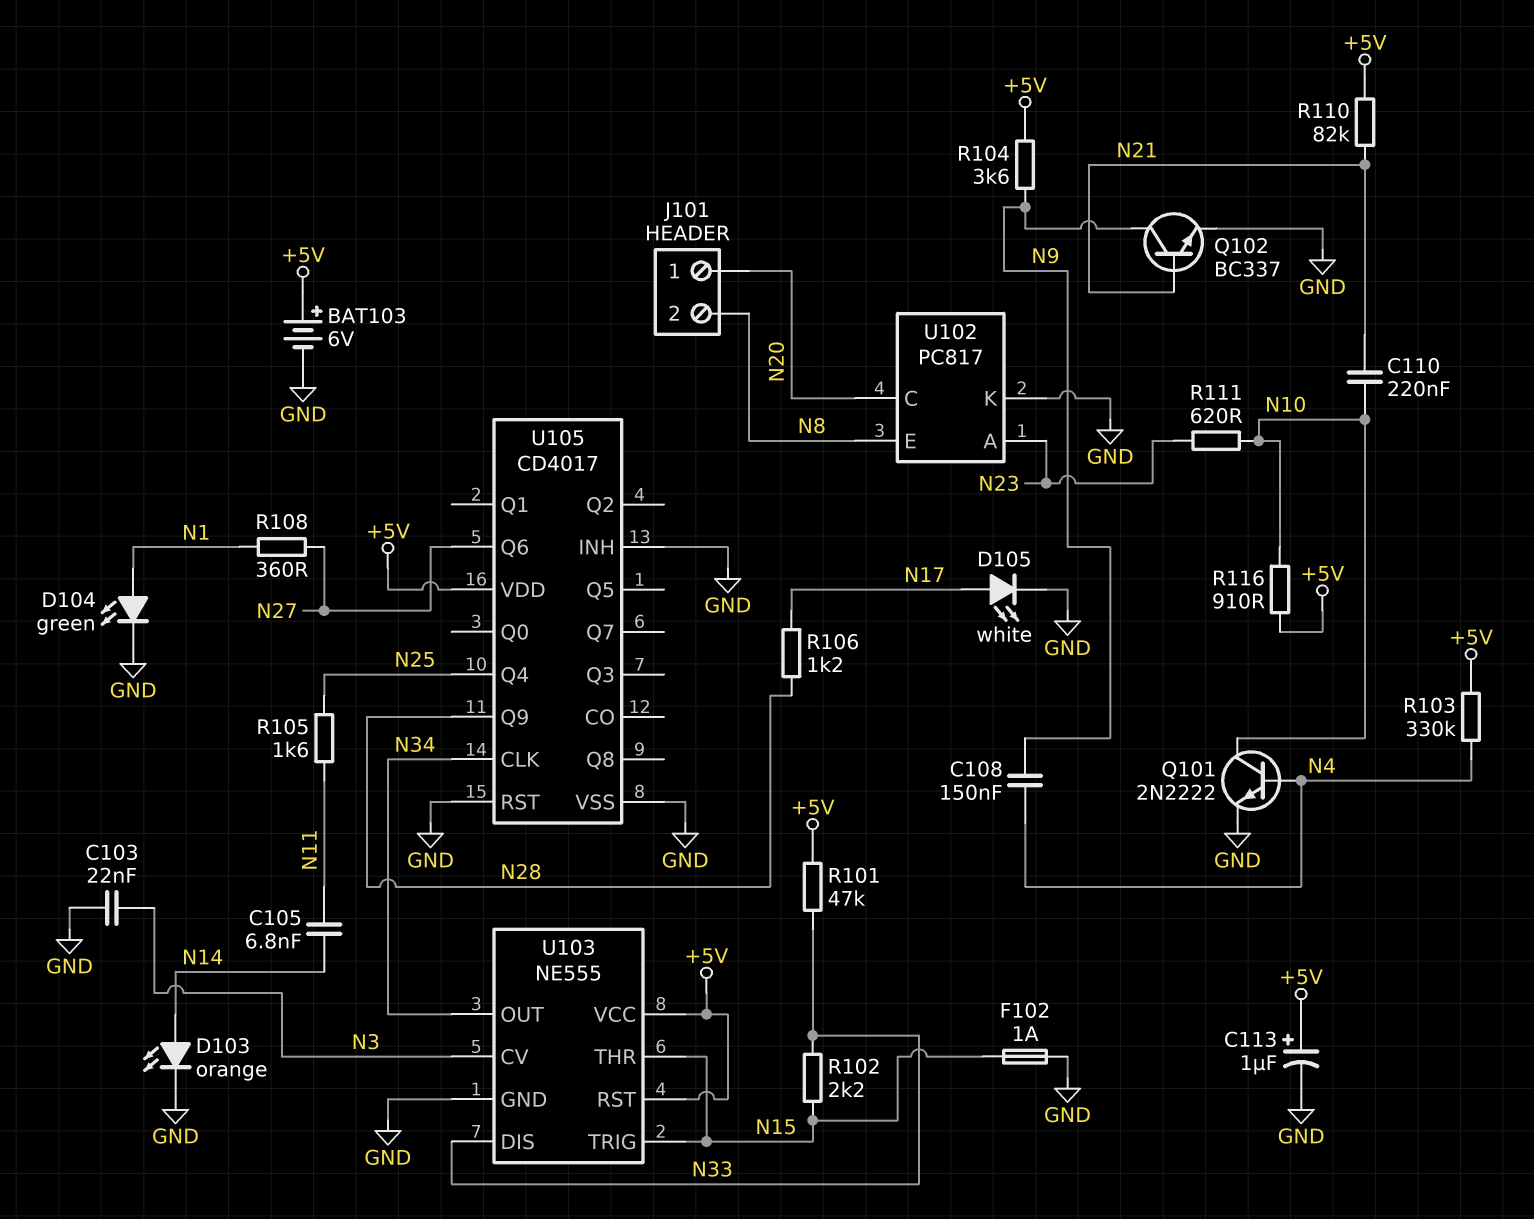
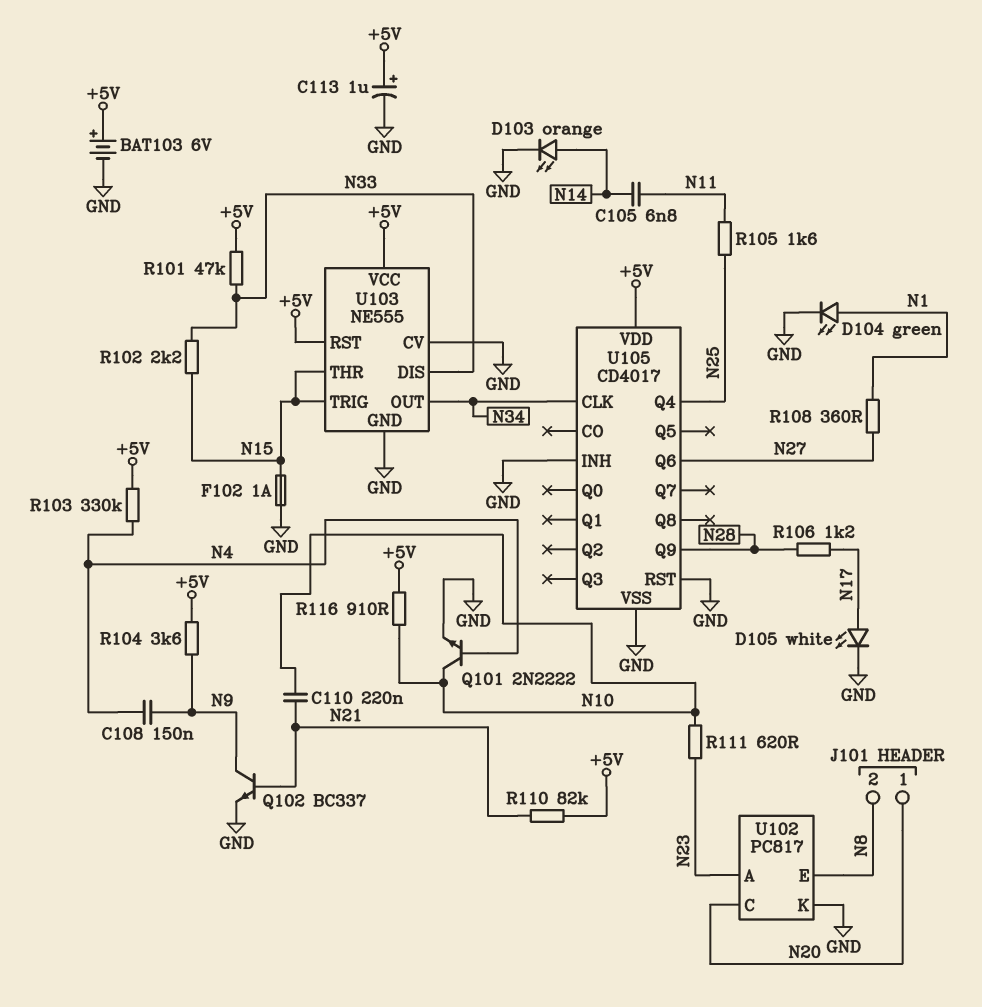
C103: 22nF (GND, N3) -> none
U103 pin CV: N3 -> GND

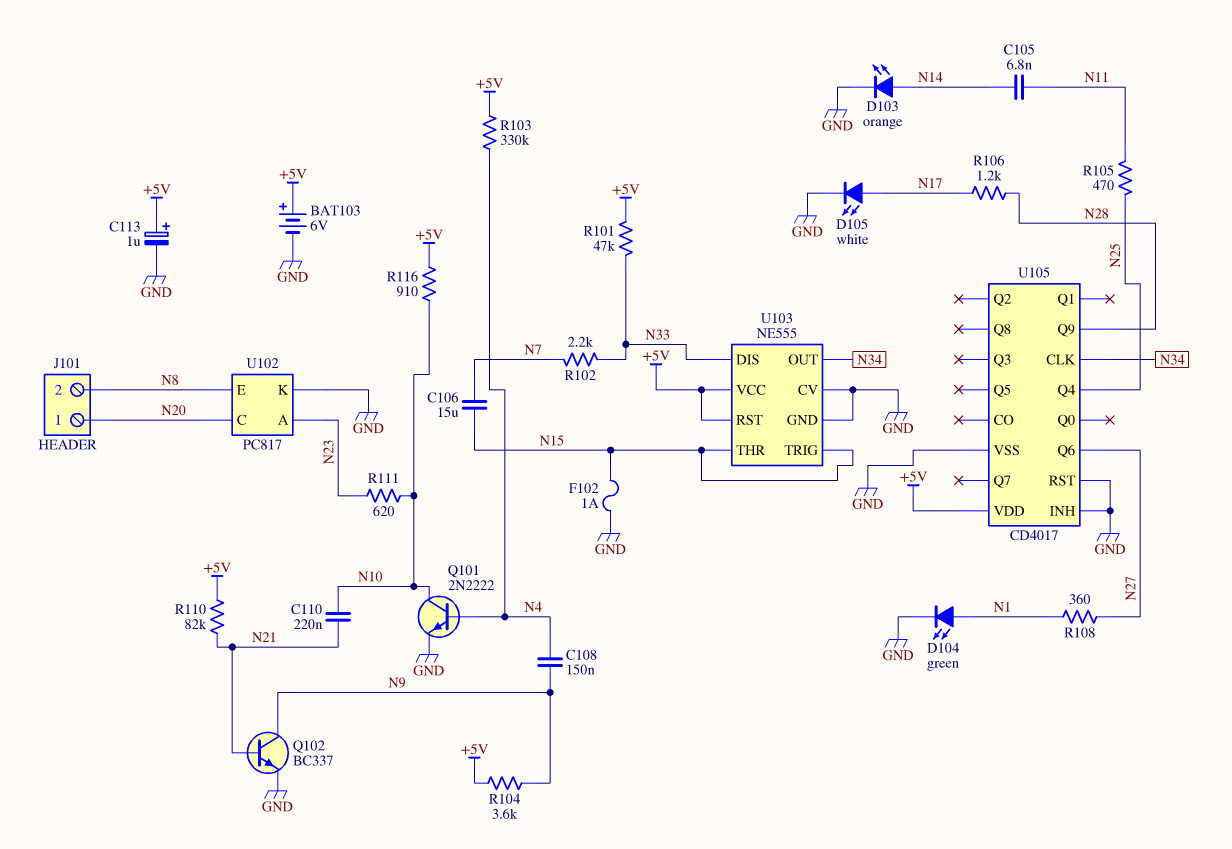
C106: none -> 15uF (N7, N15)
R102: 2.2k (N15, N33) -> 2.2k (N7, N33)
R105: 1.6k (N11, N25) -> 470 (N11, N25)

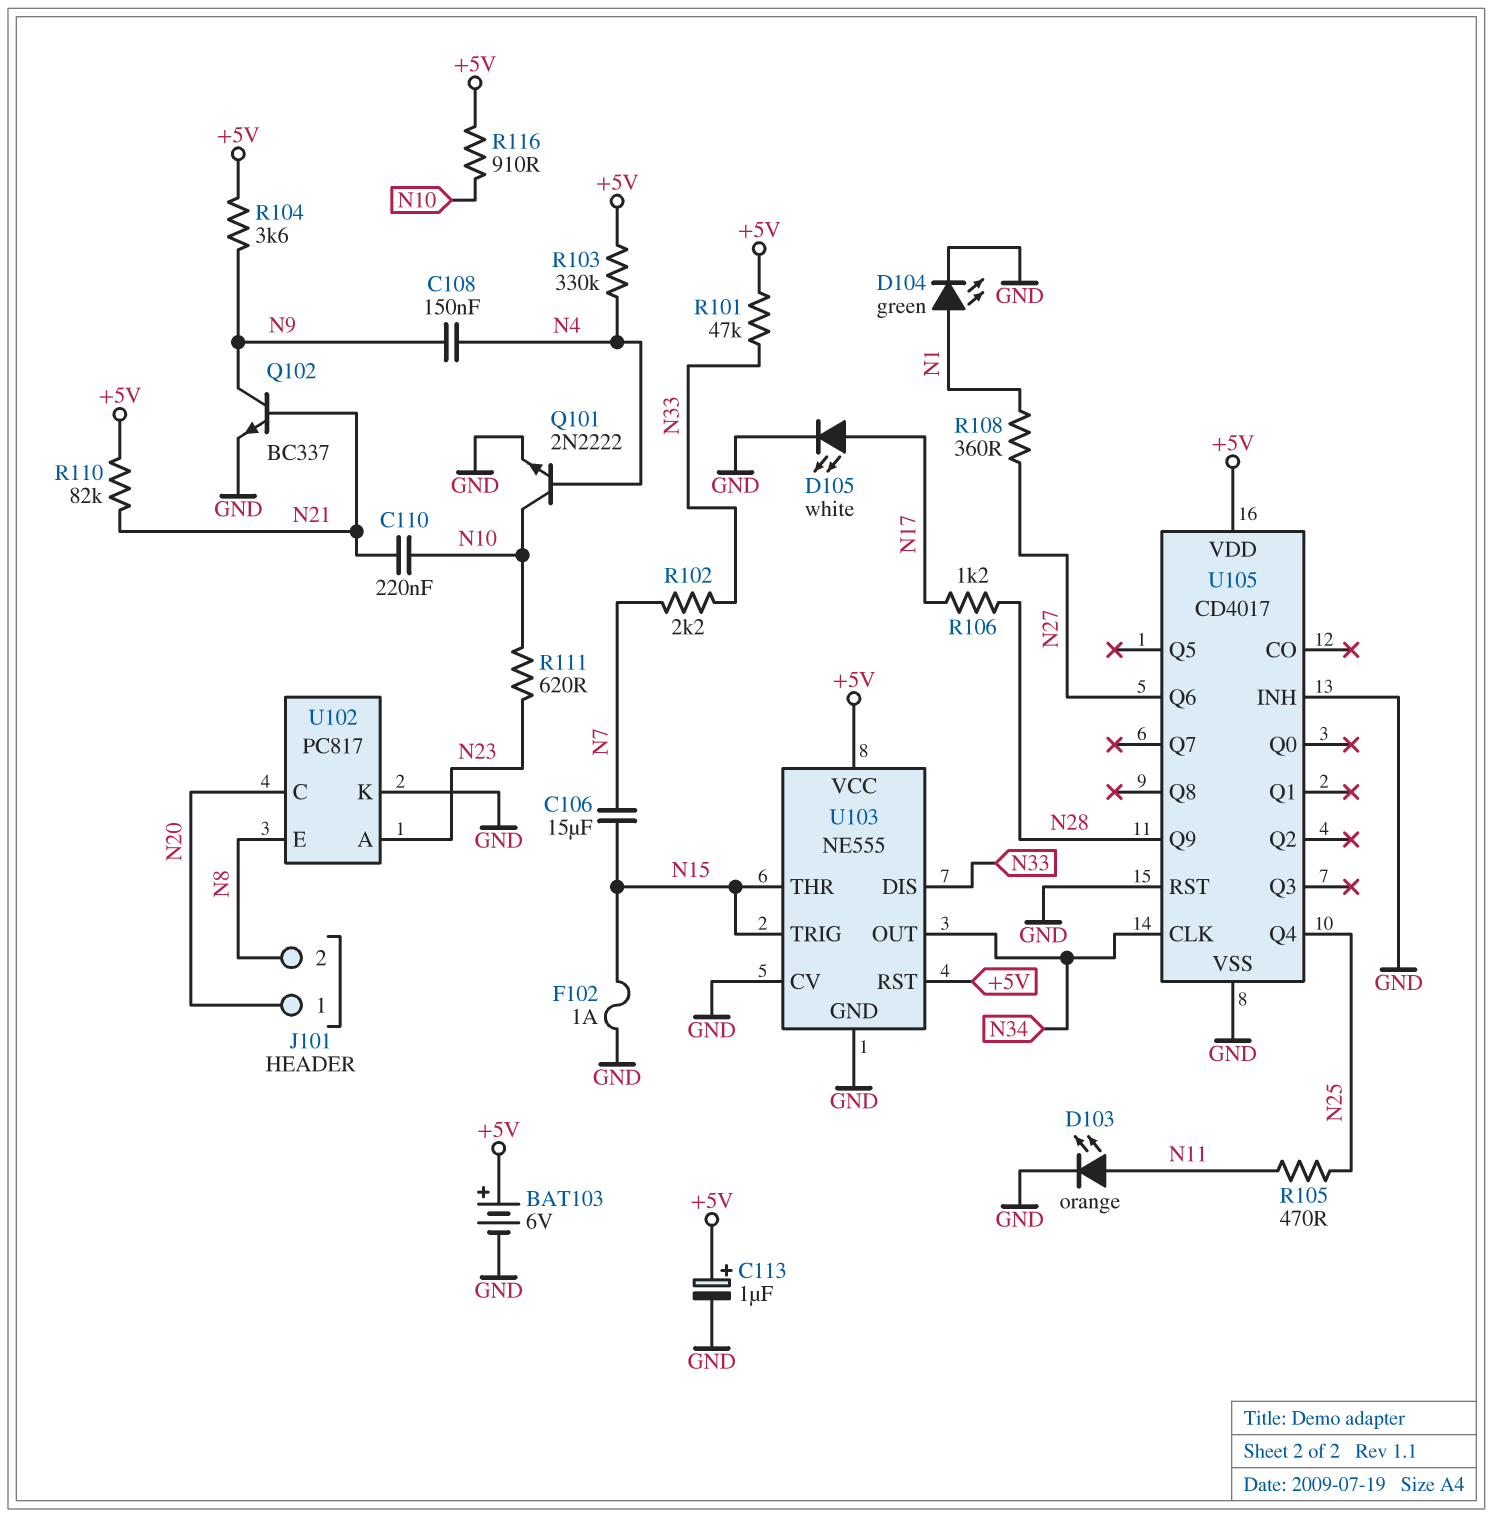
C105: 6.8nF (N11, N14) -> none
D103: LED orange (A N14, K GND) -> LED orange (A N11, K GND)

